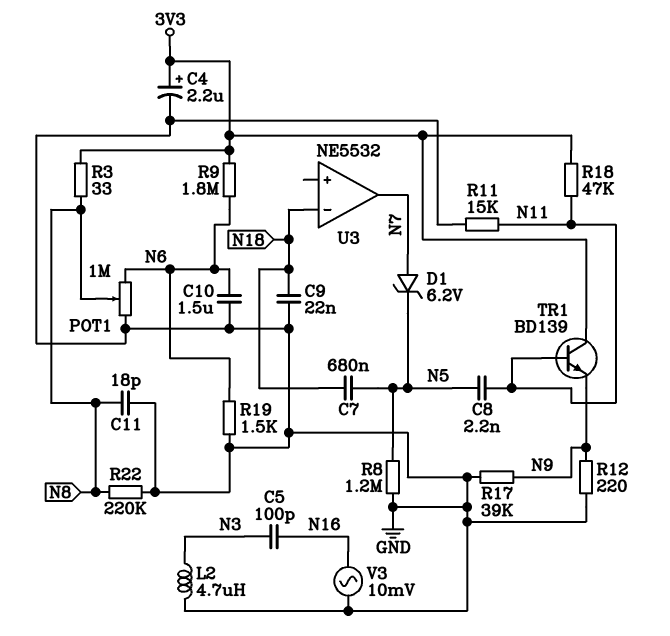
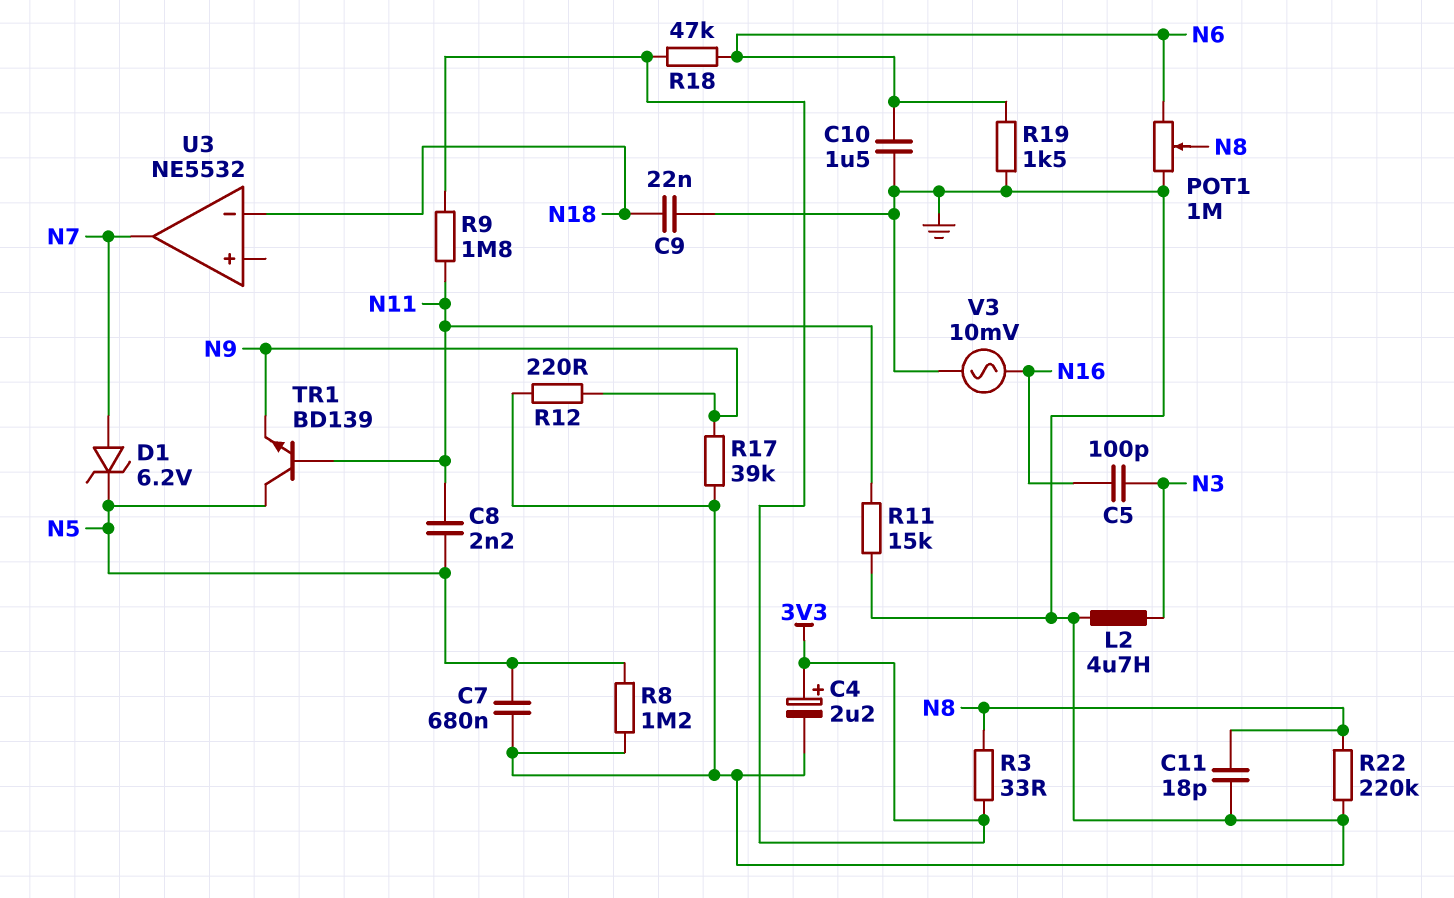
C7: 680nF (N5, N18) -> 680nF (GND, N5)
R9: 1.8M (3V3, N6) -> 1.8M (3V3, N11)
R18: 47k (3V3, N11) -> 47k (3V3, N6)
TR1: NPN BD139 (B N11, C 3V3, E N9) -> NPN BD139 (B N11, C N5, E N9)

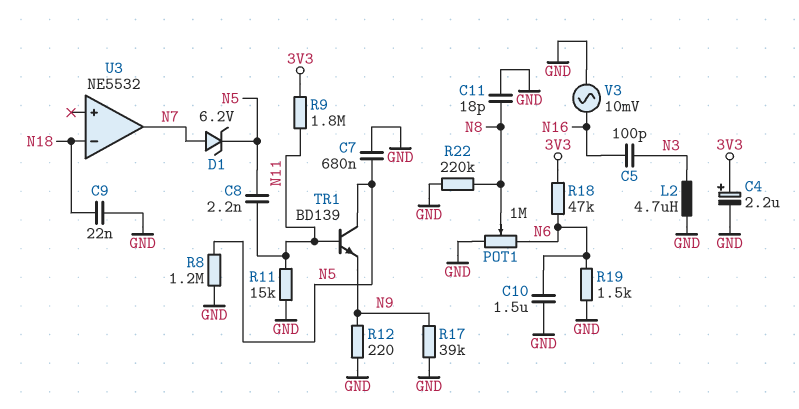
R3: 33 (3V3, N8) -> none

